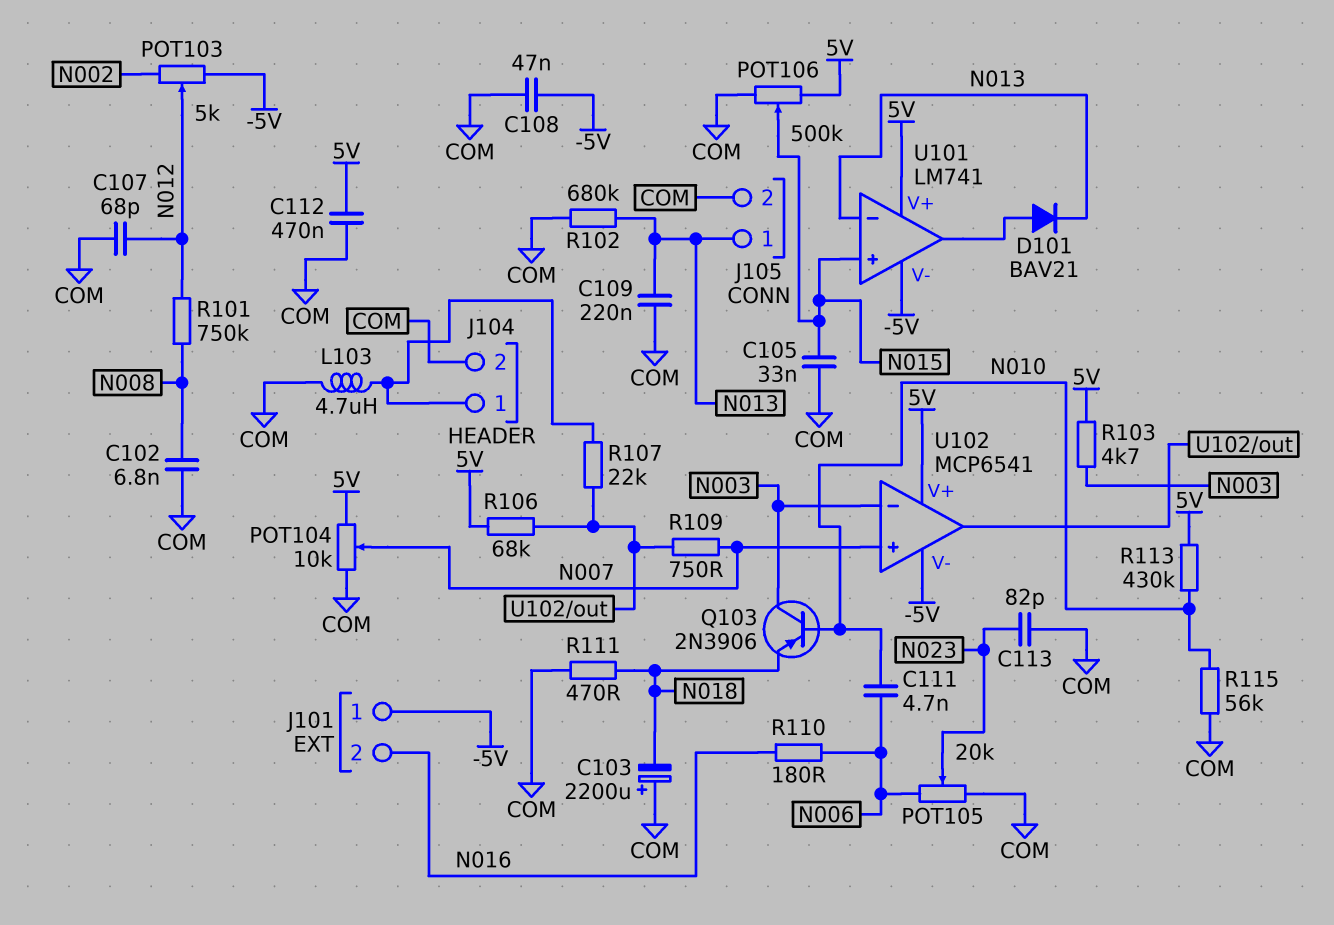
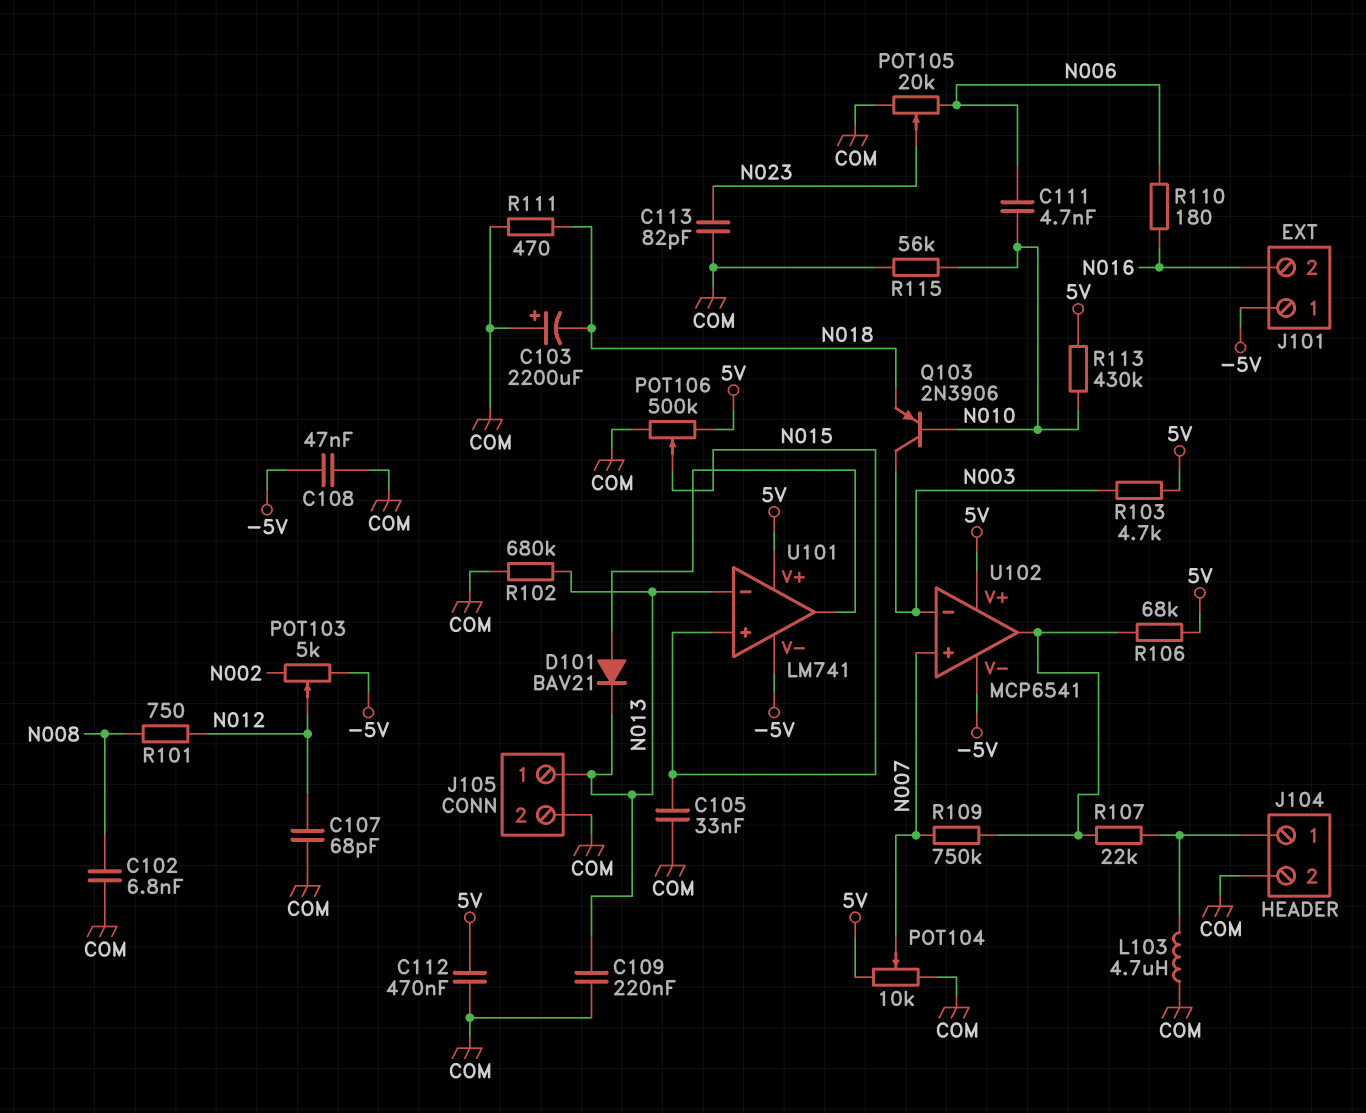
R101: 750k (N008, N012) -> 750 (N008, N012)
R109: 750 (N007, U102/out) -> 750k (N007, U102/out)

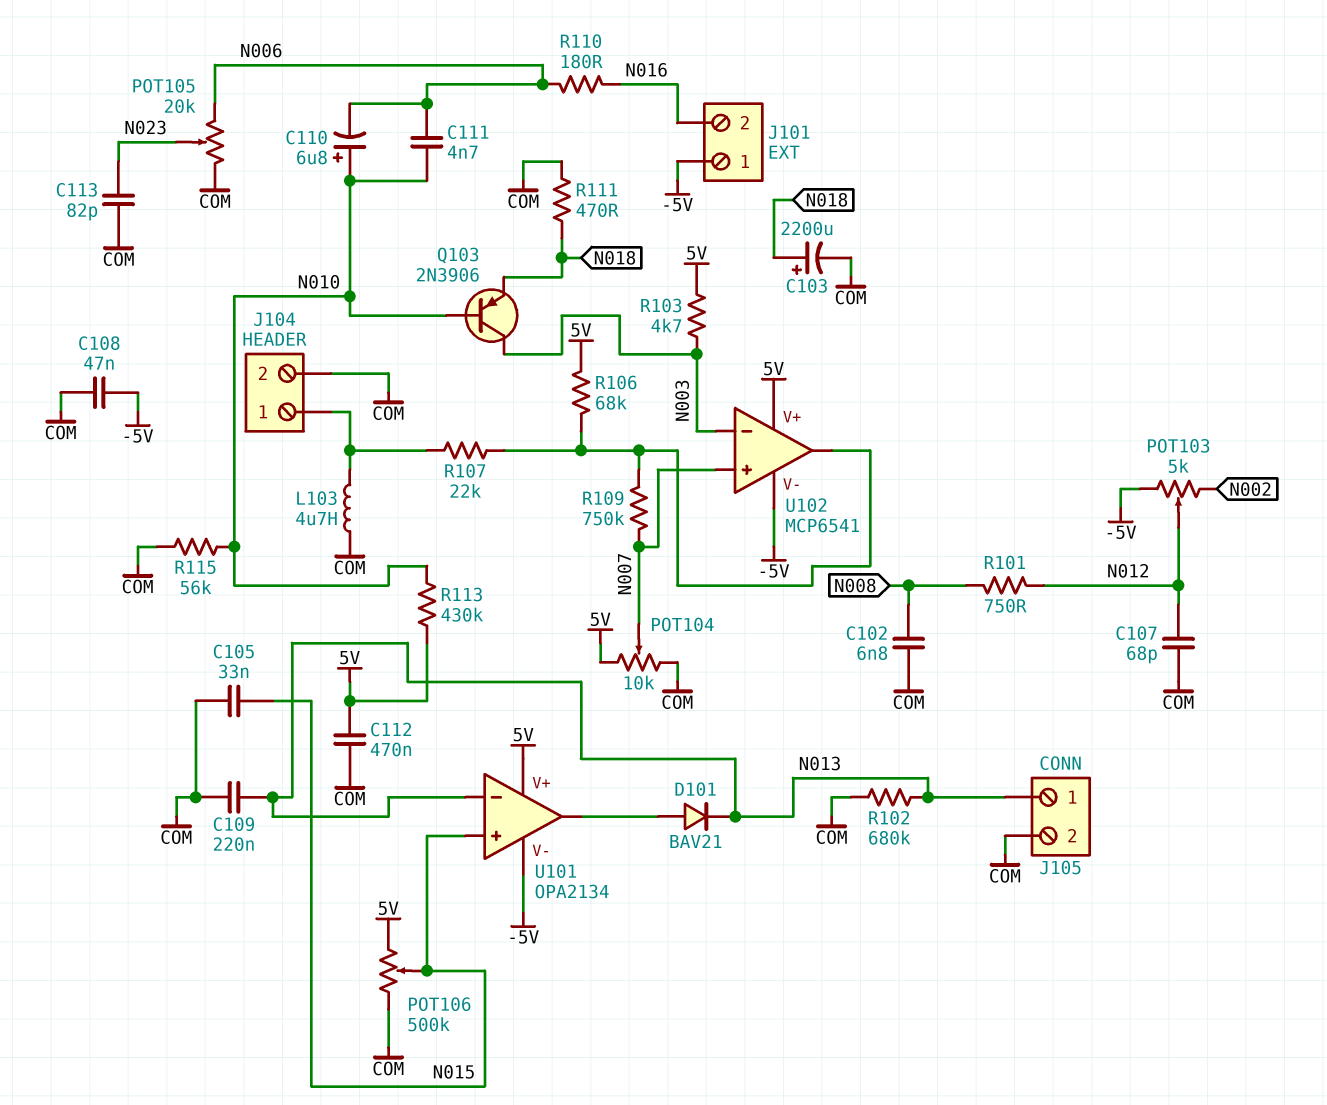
C103: 2200uF (plus COM, minus N018) -> 2200uF (plus N018, minus COM)
C110: none -> 6.8uF (plus N010, minus N006)
U101: LM741 -> OPA2134

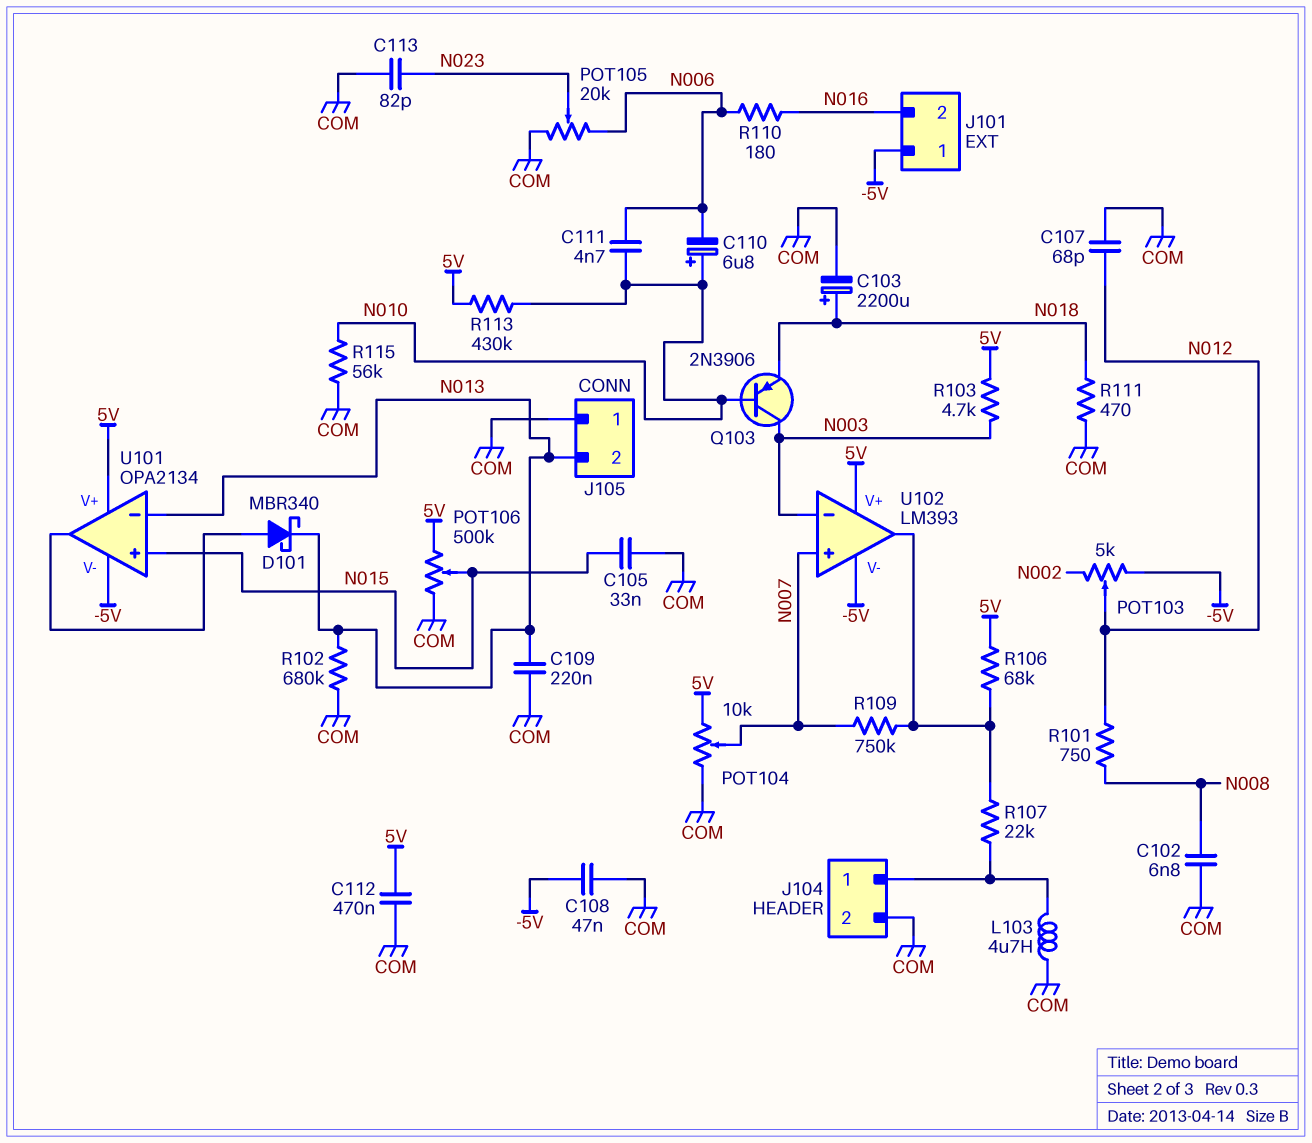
D101: diode BAV21 (A U101/out, K N013) -> schottky MBR340 (A U101/out, K N013)
J105 pin 1: N013 -> COM
J105 pin 2: COM -> N013
U102: MCP6541 -> LM393

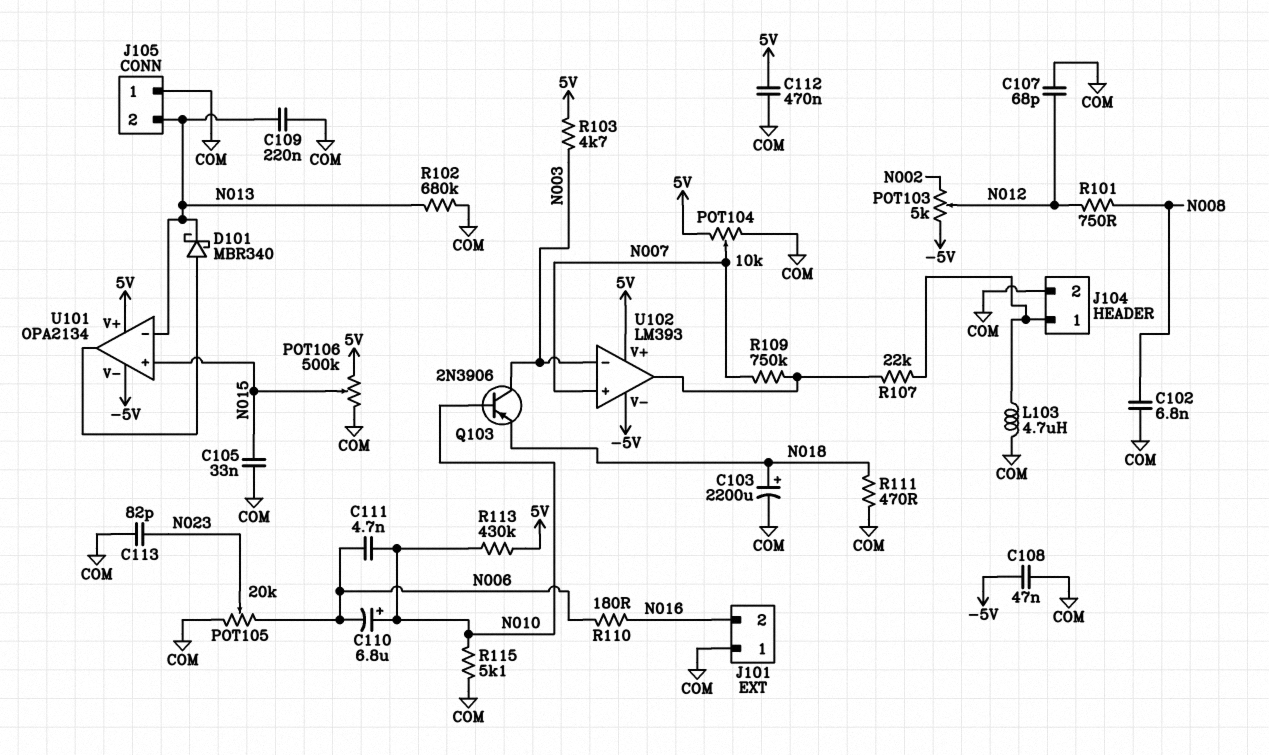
J101 pin 1: -5V -> COM
R106: 68k (5V, U102/out) -> none
R115: 56k (COM, N010) -> 5.1k (COM, N010)

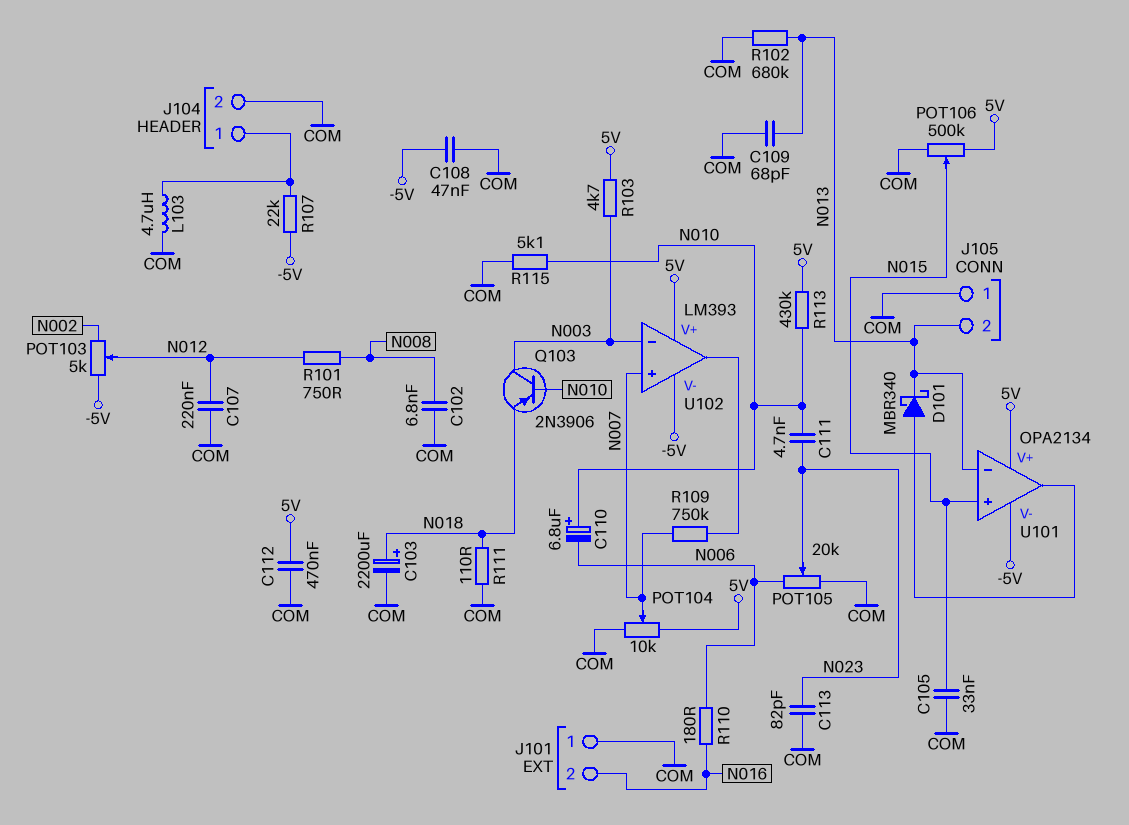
C107: 68pF (COM, N012) -> 220nF (COM, N012)
C109: 220nF (COM, N013) -> 68pF (COM, N013)
C111: 4.7nF (N006, N010) -> 4.7nF (N010, N023)
R107: 22k (J104/1, U102/out) -> 22k (-5V, J104/1)
R111: 470 (COM, N018) -> 110 (COM, N018)

